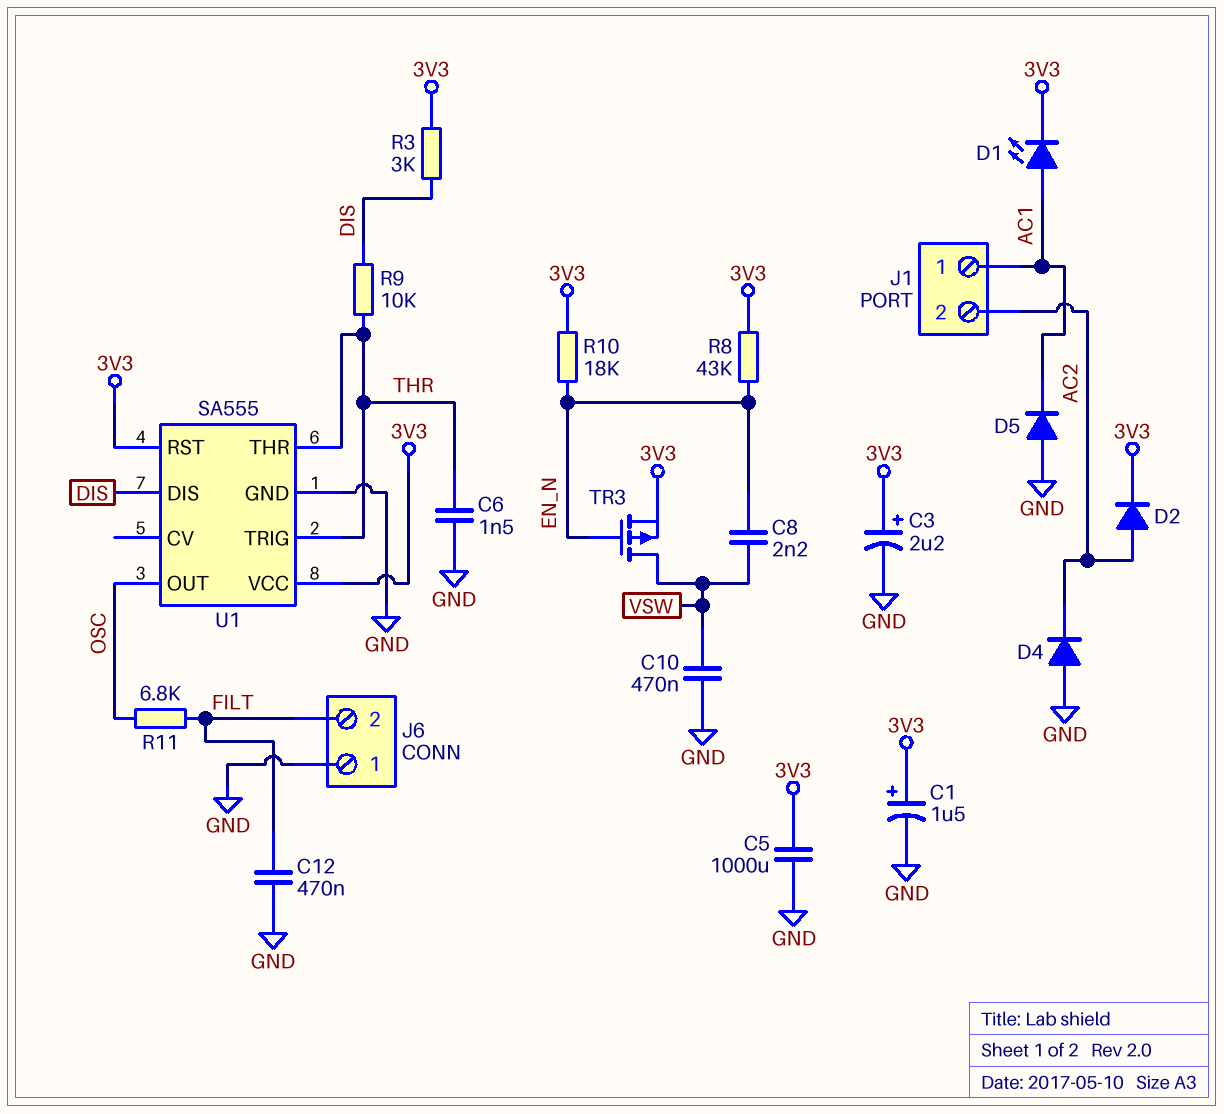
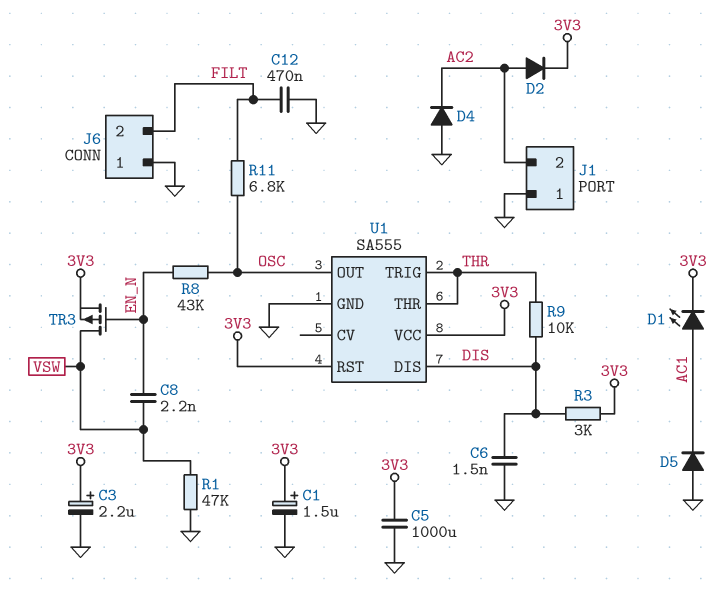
C6: 1.5nF (GND, THR) -> 1.5nF (DIS, GND)
C10: 470nF (GND, VSW) -> none
J1 pin 1: AC1 -> GND
R1: none -> 47k (GND, VSW)
R8: 43k (3V3, EN_N) -> 43k (EN_N, OSC)
R10: 18k (3V3, EN_N) -> none

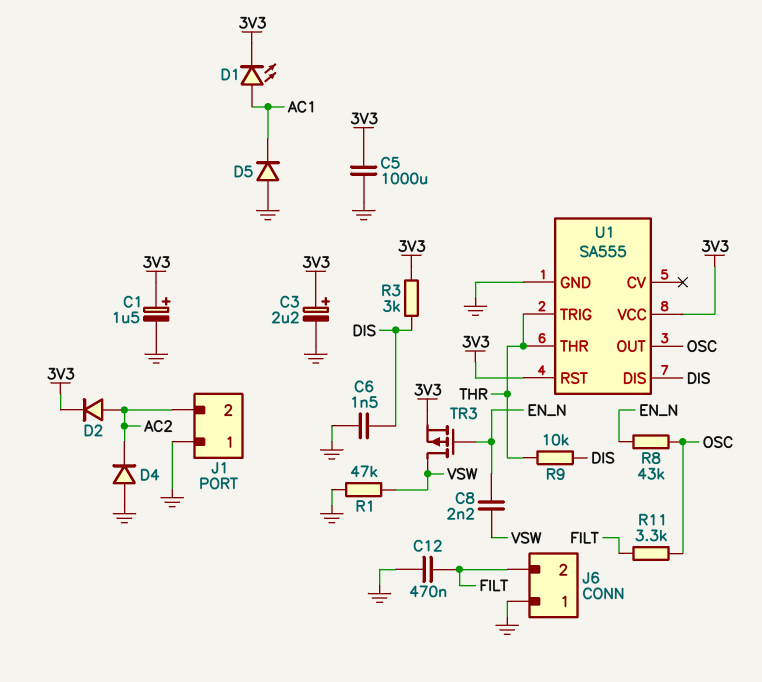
R11: 6.8k (FILT, OSC) -> 3.3k (FILT, OSC)

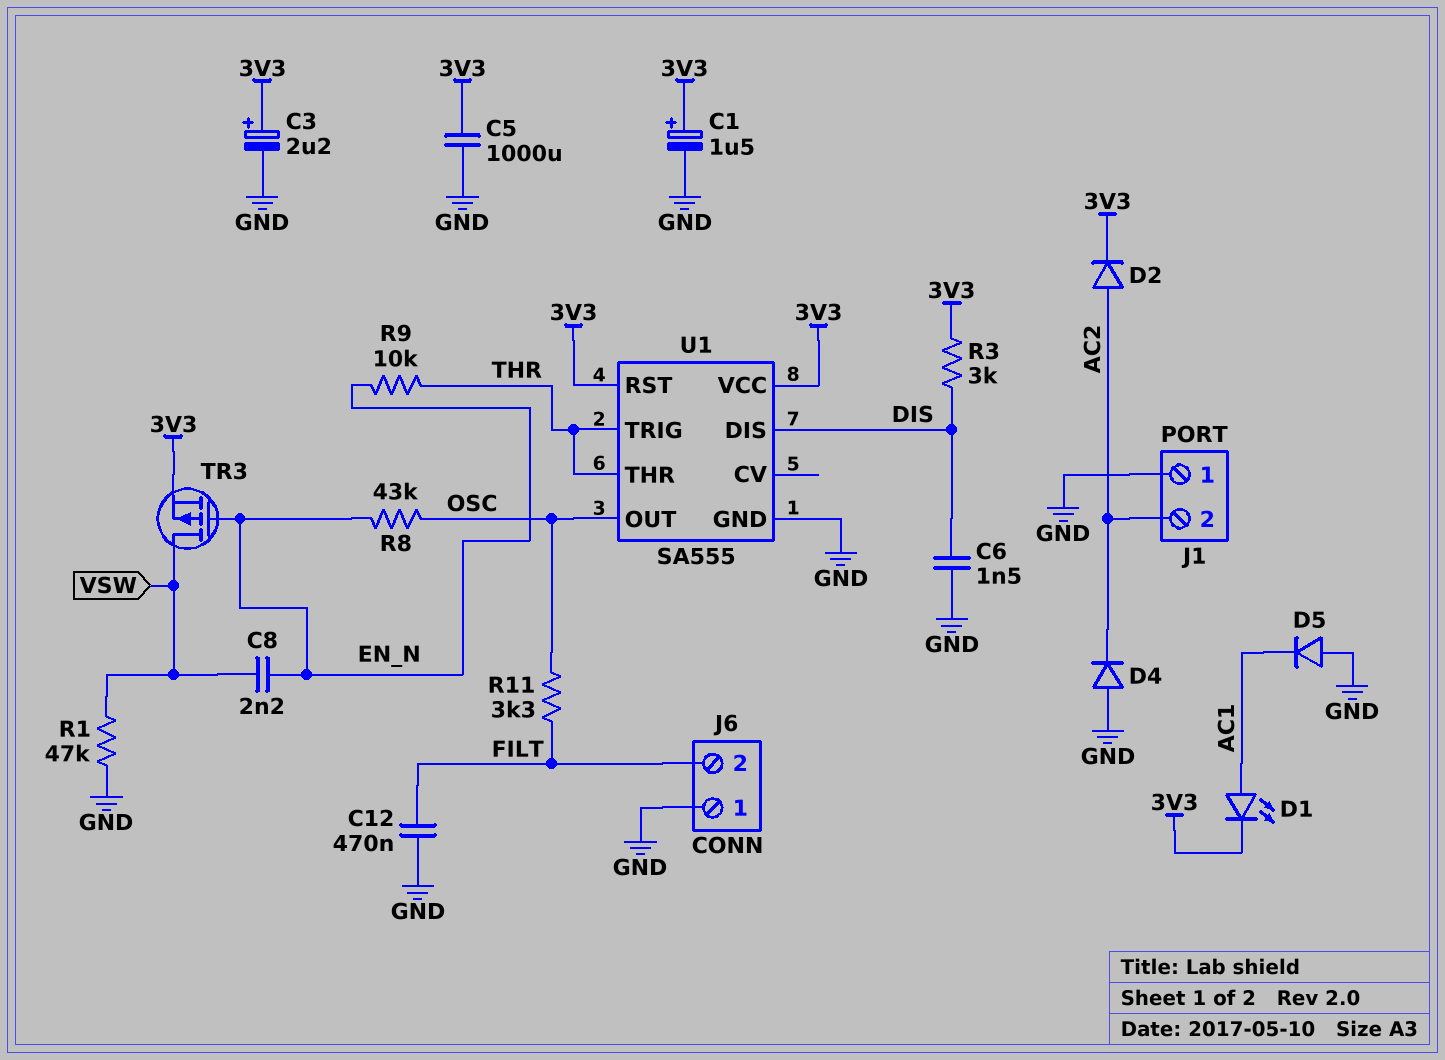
R9: 10k (DIS, THR) -> 10k (EN_N, THR)

